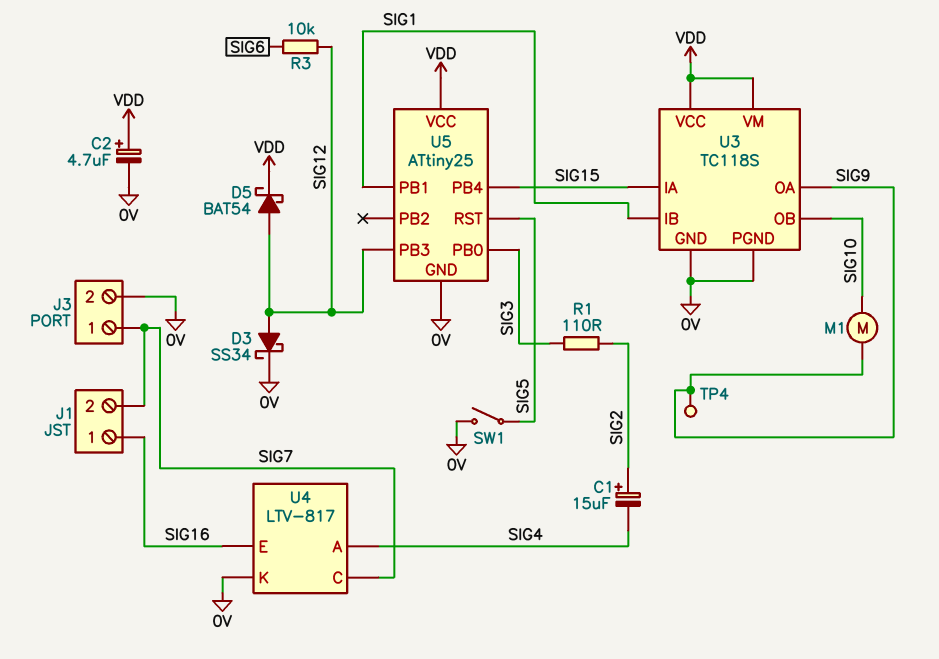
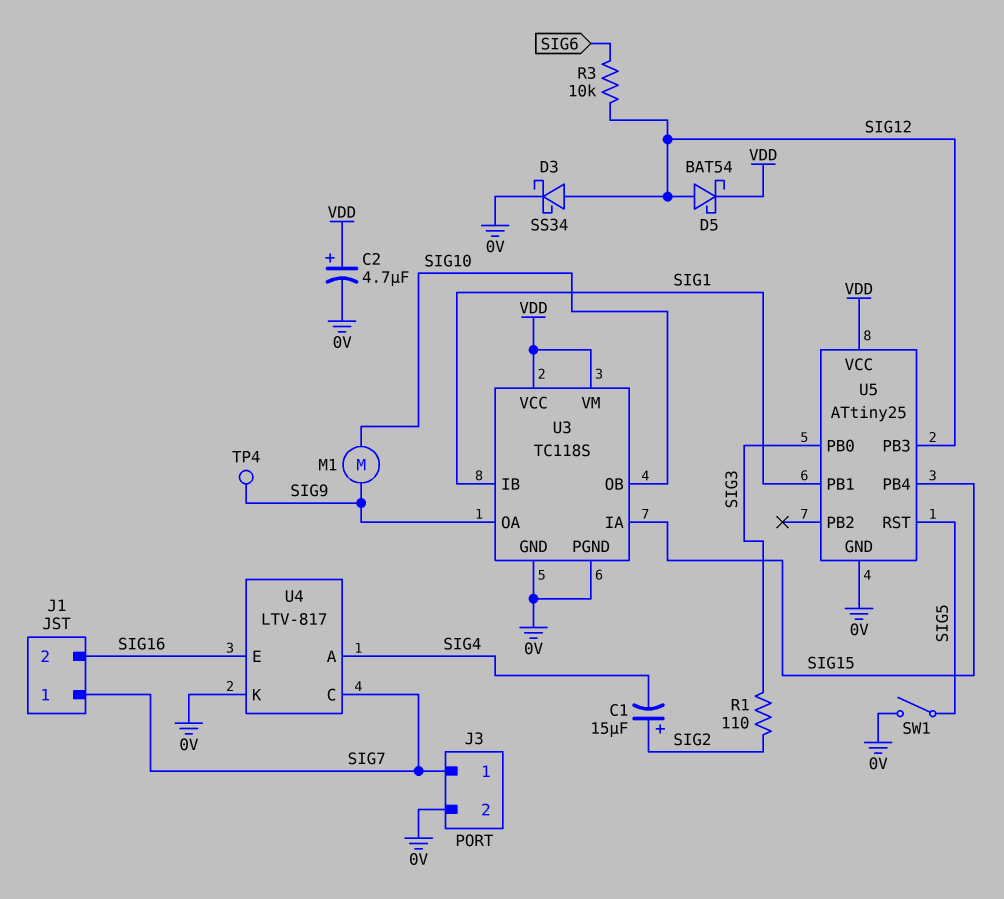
J1 pin 1: SIG16 -> SIG7
J1 pin 2: SIG7 -> SIG16

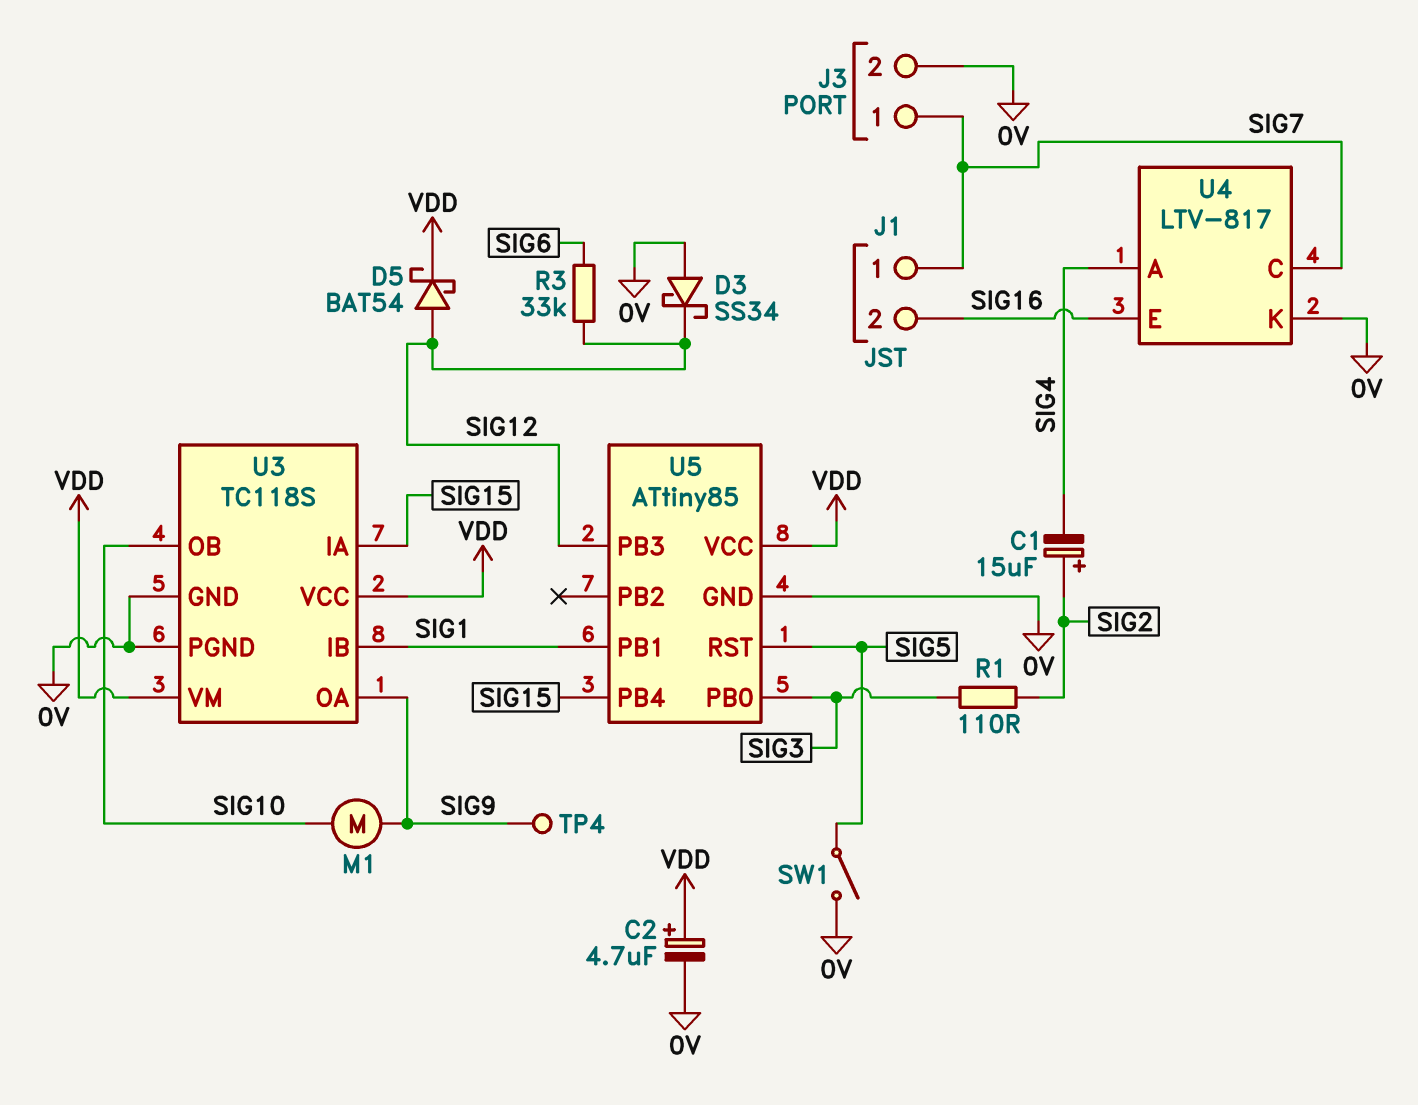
D3: schottky SS34 (A SIG12, K 0V) -> schottky SS34 (A 0V, K SIG12)
R3: 10k (SIG6, SIG12) -> 33k (SIG6, SIG12)
U5: ATtiny25 -> ATtiny85

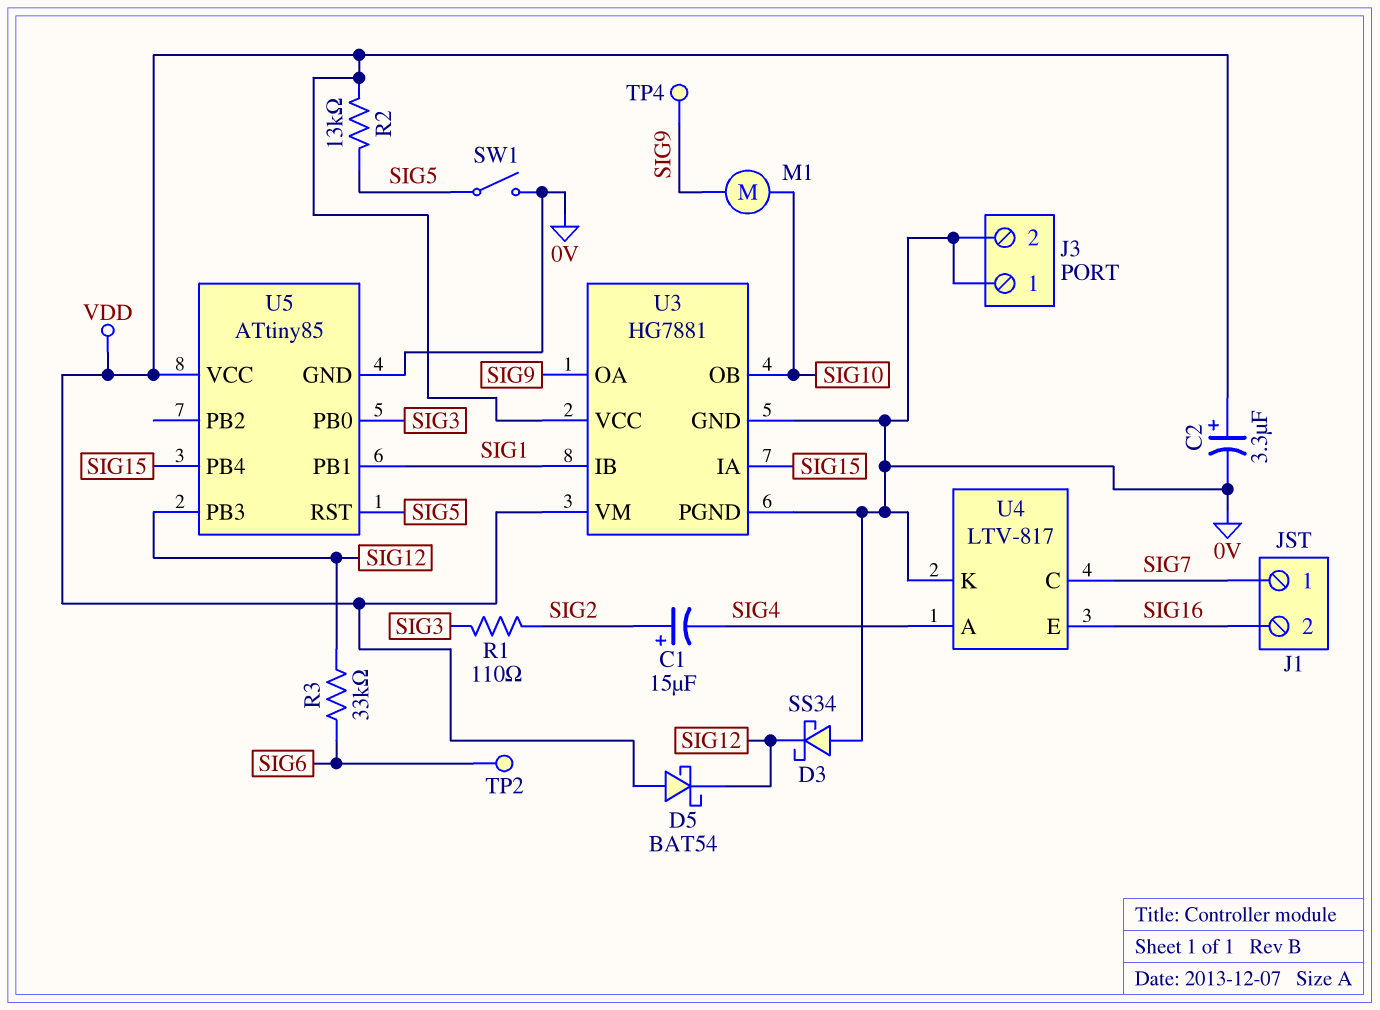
C2: 4.7uF (plus VDD, minus 0V) -> 3.3uF (plus VDD, minus 0V)
D5: schottky BAT54 (A SIG12, K VDD) -> schottky BAT54 (A VDD, K SIG12)
J3 pin 1: SIG7 -> 0V
R2: none -> 13k (SIG5, VDD)
TP2: none -> test point (SIG6)
U3: TC118S -> HG7881

